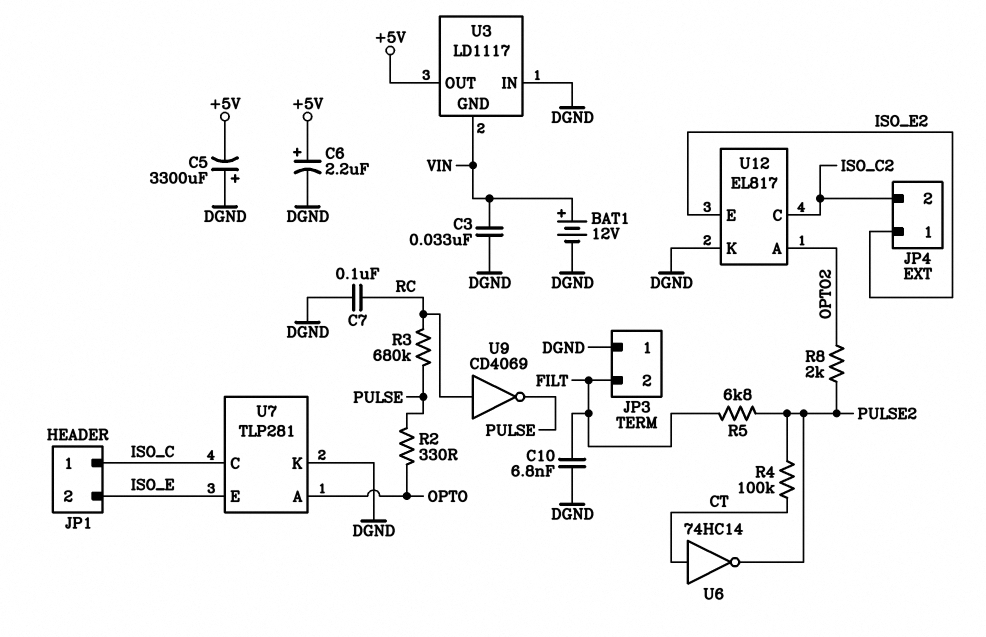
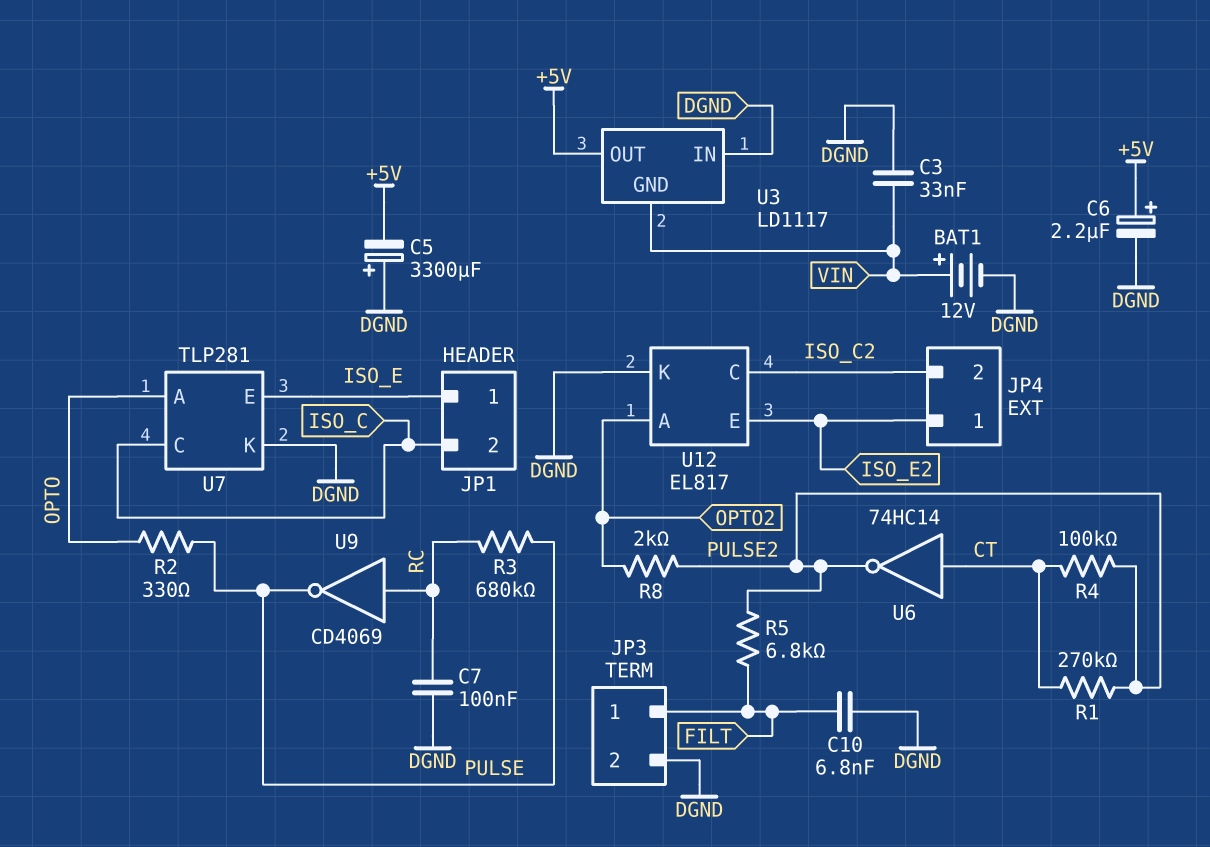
JP1 pin 1: ISO_C -> ISO_E
JP1 pin 2: ISO_E -> ISO_C
JP3 pin 1: DGND -> FILT
JP3 pin 2: FILT -> DGND
R1: none -> 270k (CT, PULSE2)

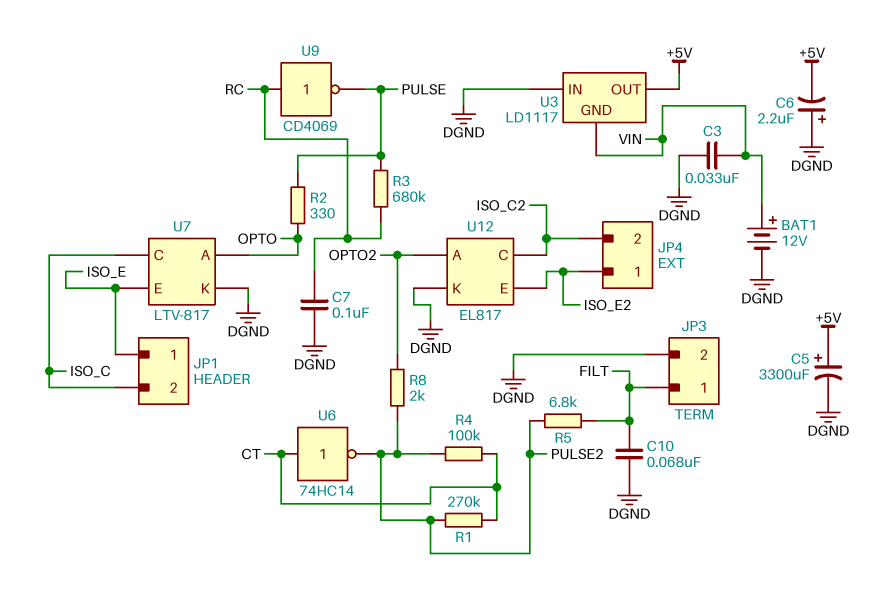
C5: 3300uF (plus DGND, minus +5V) -> 3300uF (plus +5V, minus DGND)
C6: 2.2uF (plus +5V, minus DGND) -> 2.2uF (plus DGND, minus +5V)
C10: 6.8nF (DGND, FILT) -> 68nF (DGND, FILT)
U7: TLP281 -> LTV-817

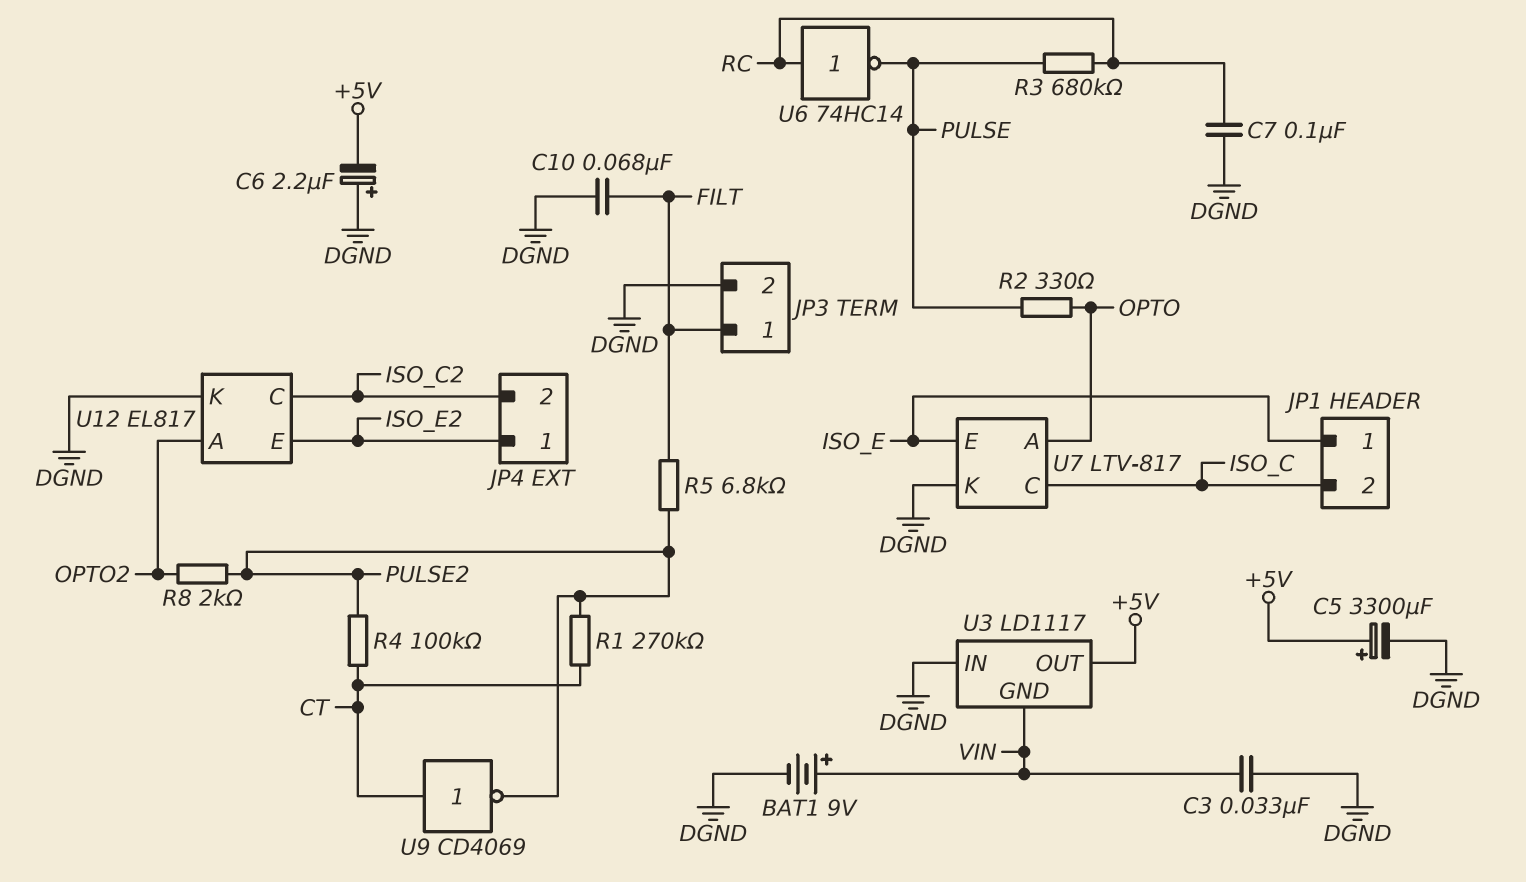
BAT1: 12V (plus VIN, minus DGND) -> 9V (plus VIN, minus DGND)
U6: NOT 74HC14 (in CT, out PULSE2) -> NOT 74HC14 (in RC, out PULSE)
U9: NOT CD4069 (in RC, out PULSE) -> NOT CD4069 (in CT, out PULSE2)

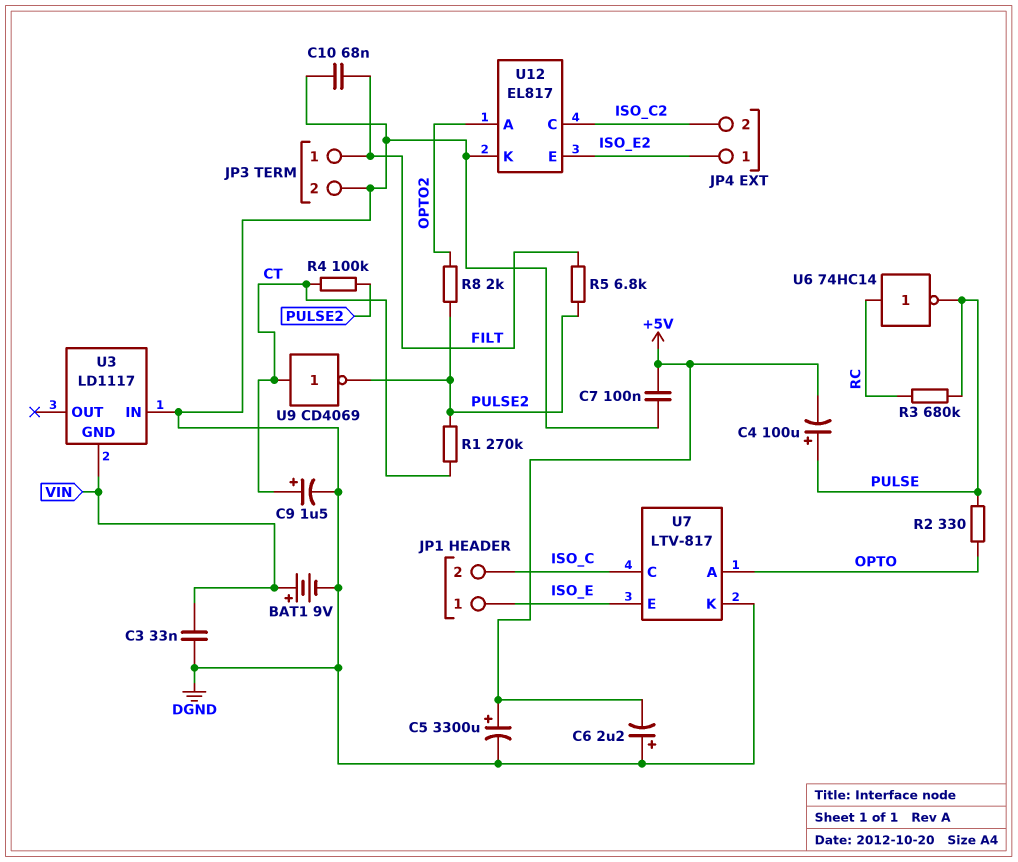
C4: none -> 100uF (plus PULSE, minus +5V)
C7: 100nF (DGND, RC) -> 100nF (+5V, DGND)
C9: none -> 1.5uF (plus CT, minus DGND)
U3 pin OUT: +5V -> none

